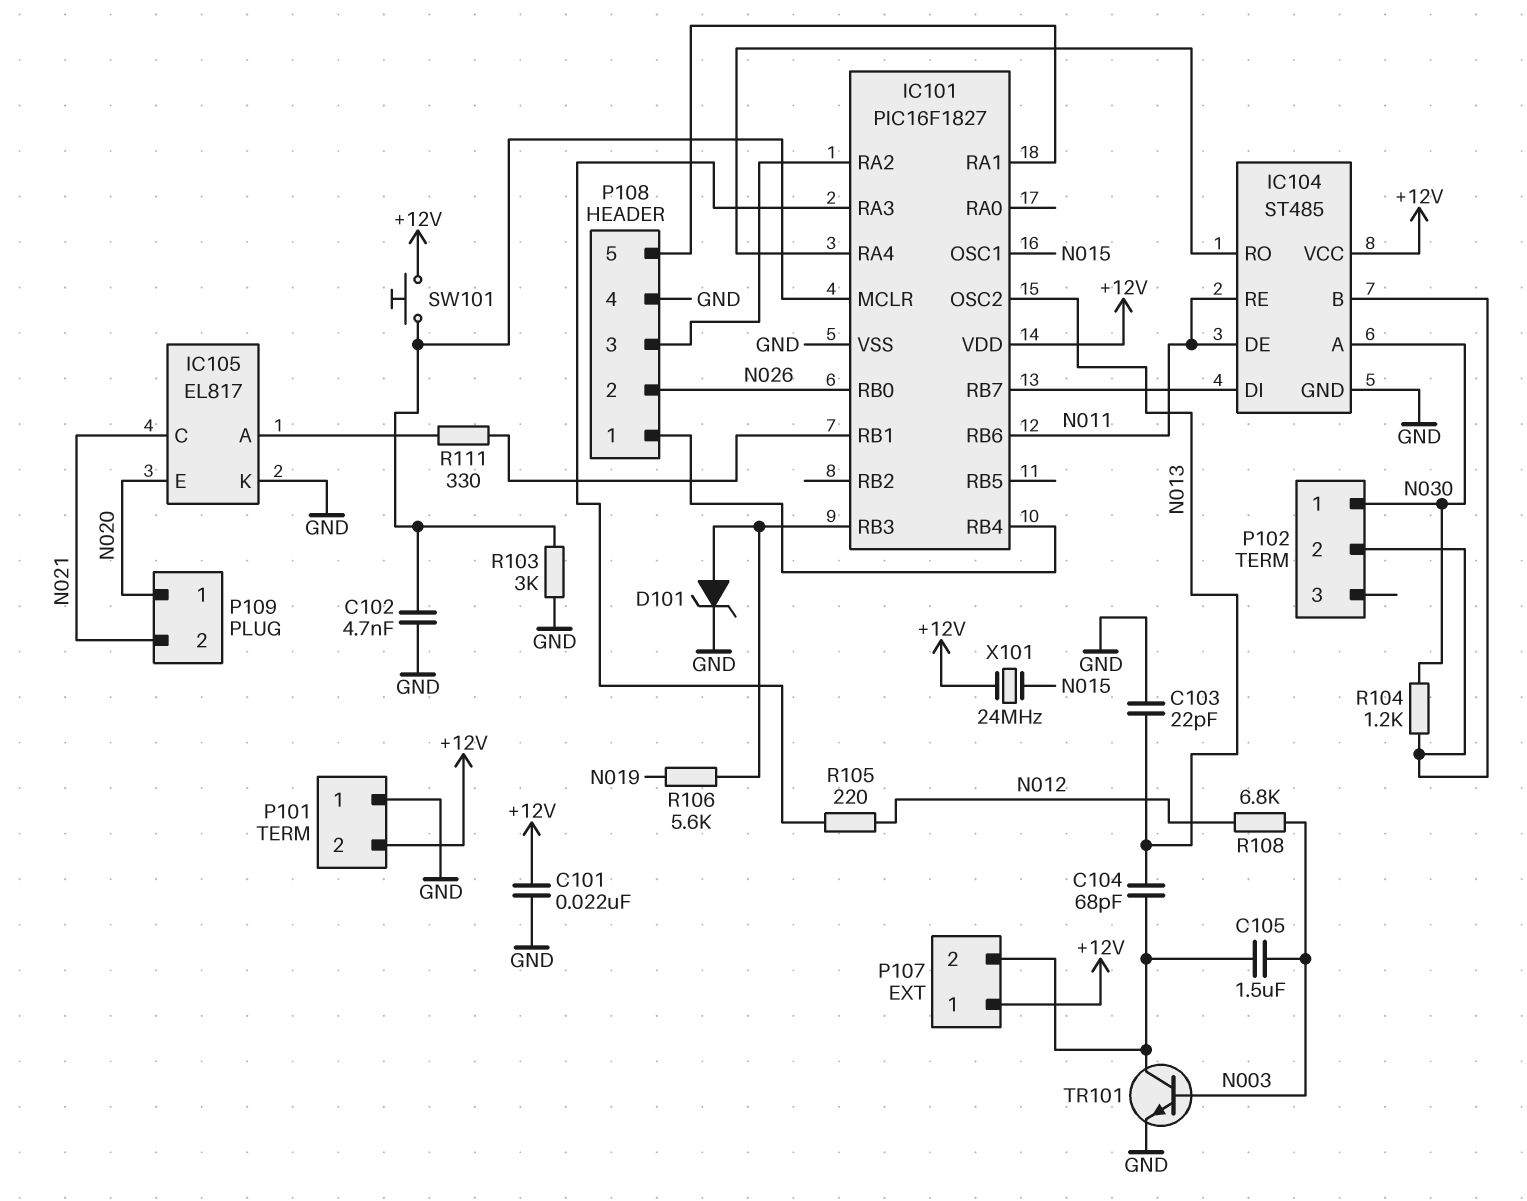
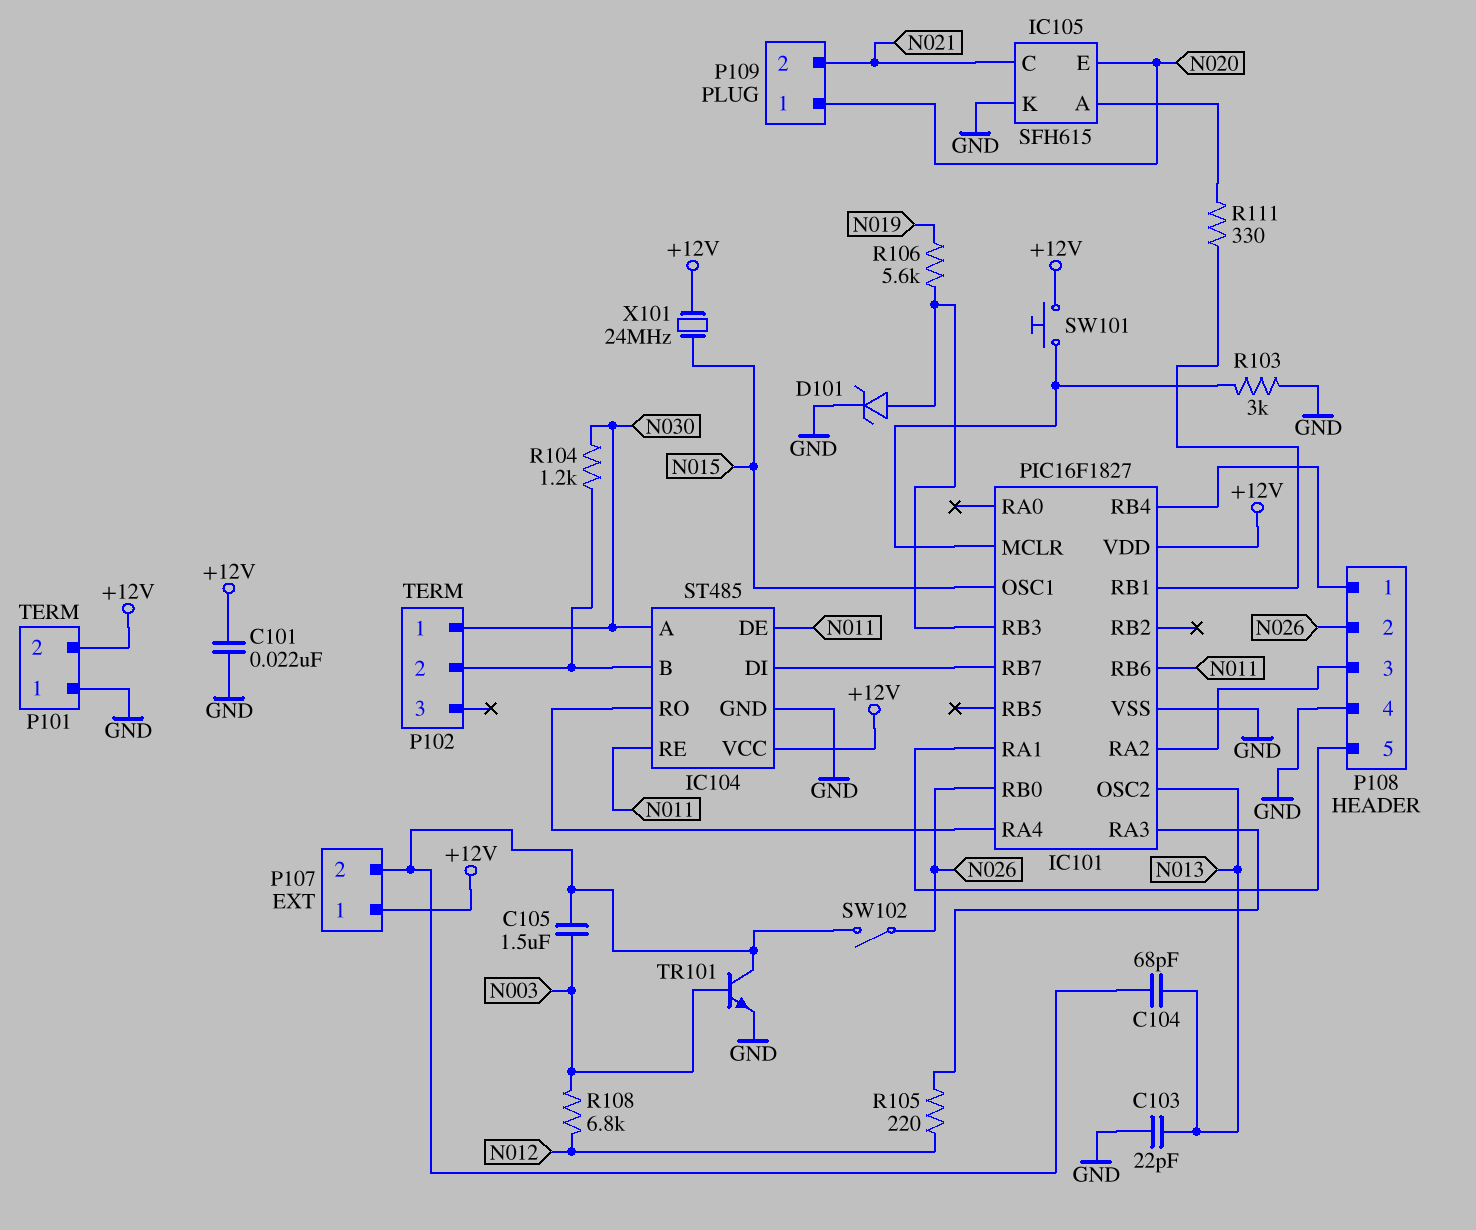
C102: 4.7nF (GND, IC101/MCLR) -> none
IC105: EL817 -> SFH615
SW102: none -> switch (N026, P107/2)

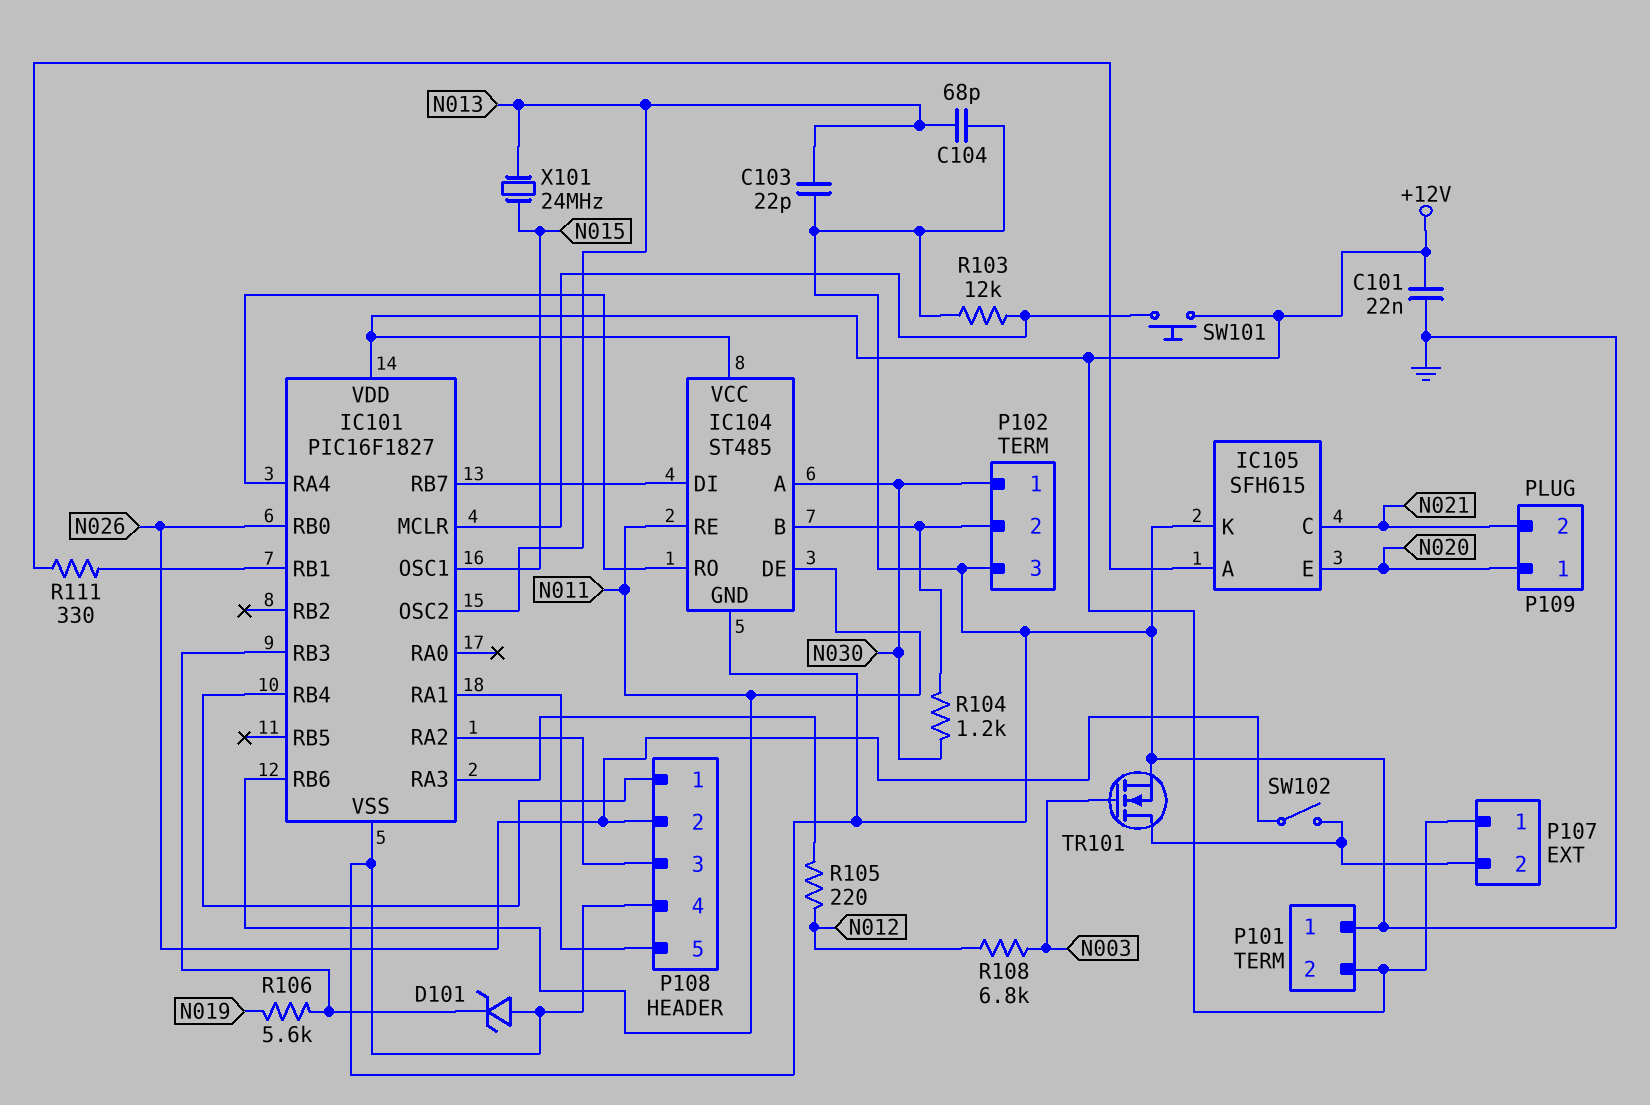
C104: 68pF (N013, P107/2) -> 68pF (GND, N013)
C105: 1.5uF (N003, P107/2) -> none
D101: zener (A IC101/RB3, K GND) -> zener (A GND, K IC101/RB3)
P102 pin 3: none -> GND
R103: 3k (GND, IC101/MCLR) -> 12k (GND, IC101/MCLR)
TR101: NPN (B N003, C P107/2, E GND) -> NMOS (G N003, D P107/2, S GND)
X101: 24MHz (+12V, N015) -> 24MHz (N013, N015)

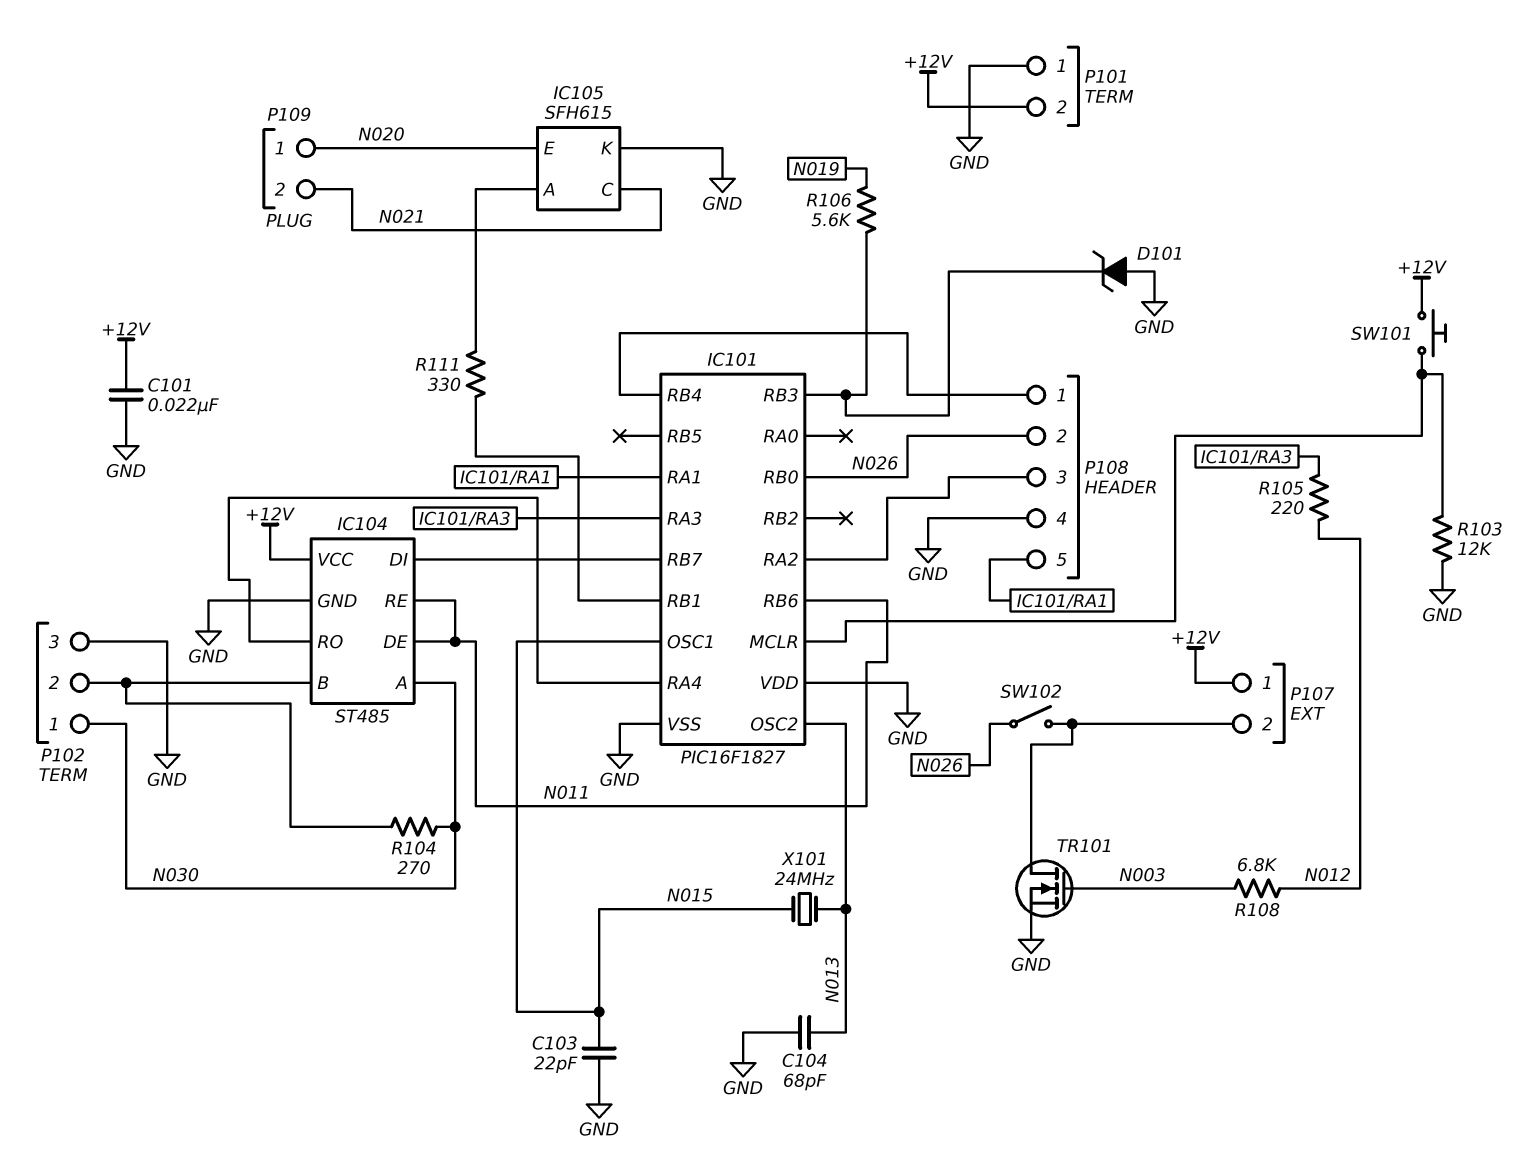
C103: 22pF (GND, N013) -> 22pF (GND, N015)
IC101 pin VDD: +12V -> GND
R104: 1.2k (IC104/B, N030) -> 270 (IC104/B, N030)

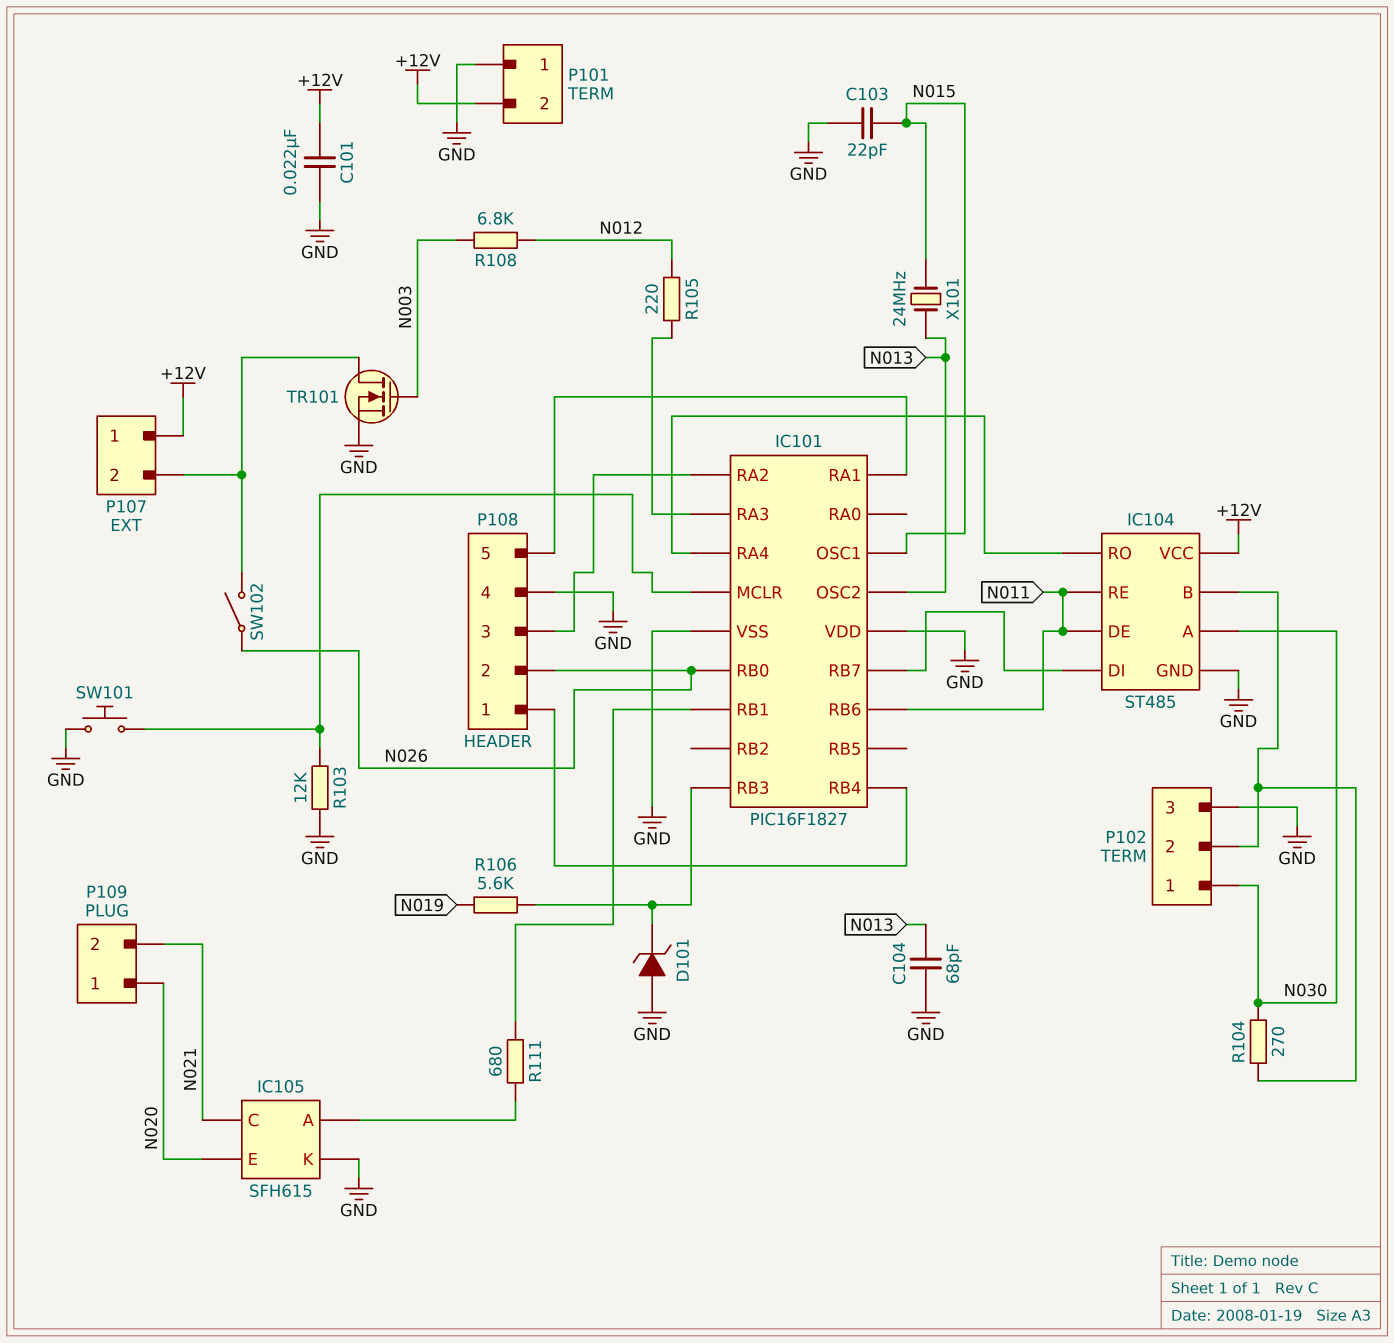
R111: 330 (IC101/RB1, IC105/A) -> 680 (IC101/RB1, IC105/A)
SW101: button (+12V, IC101/MCLR) -> button (GND, IC101/MCLR)

